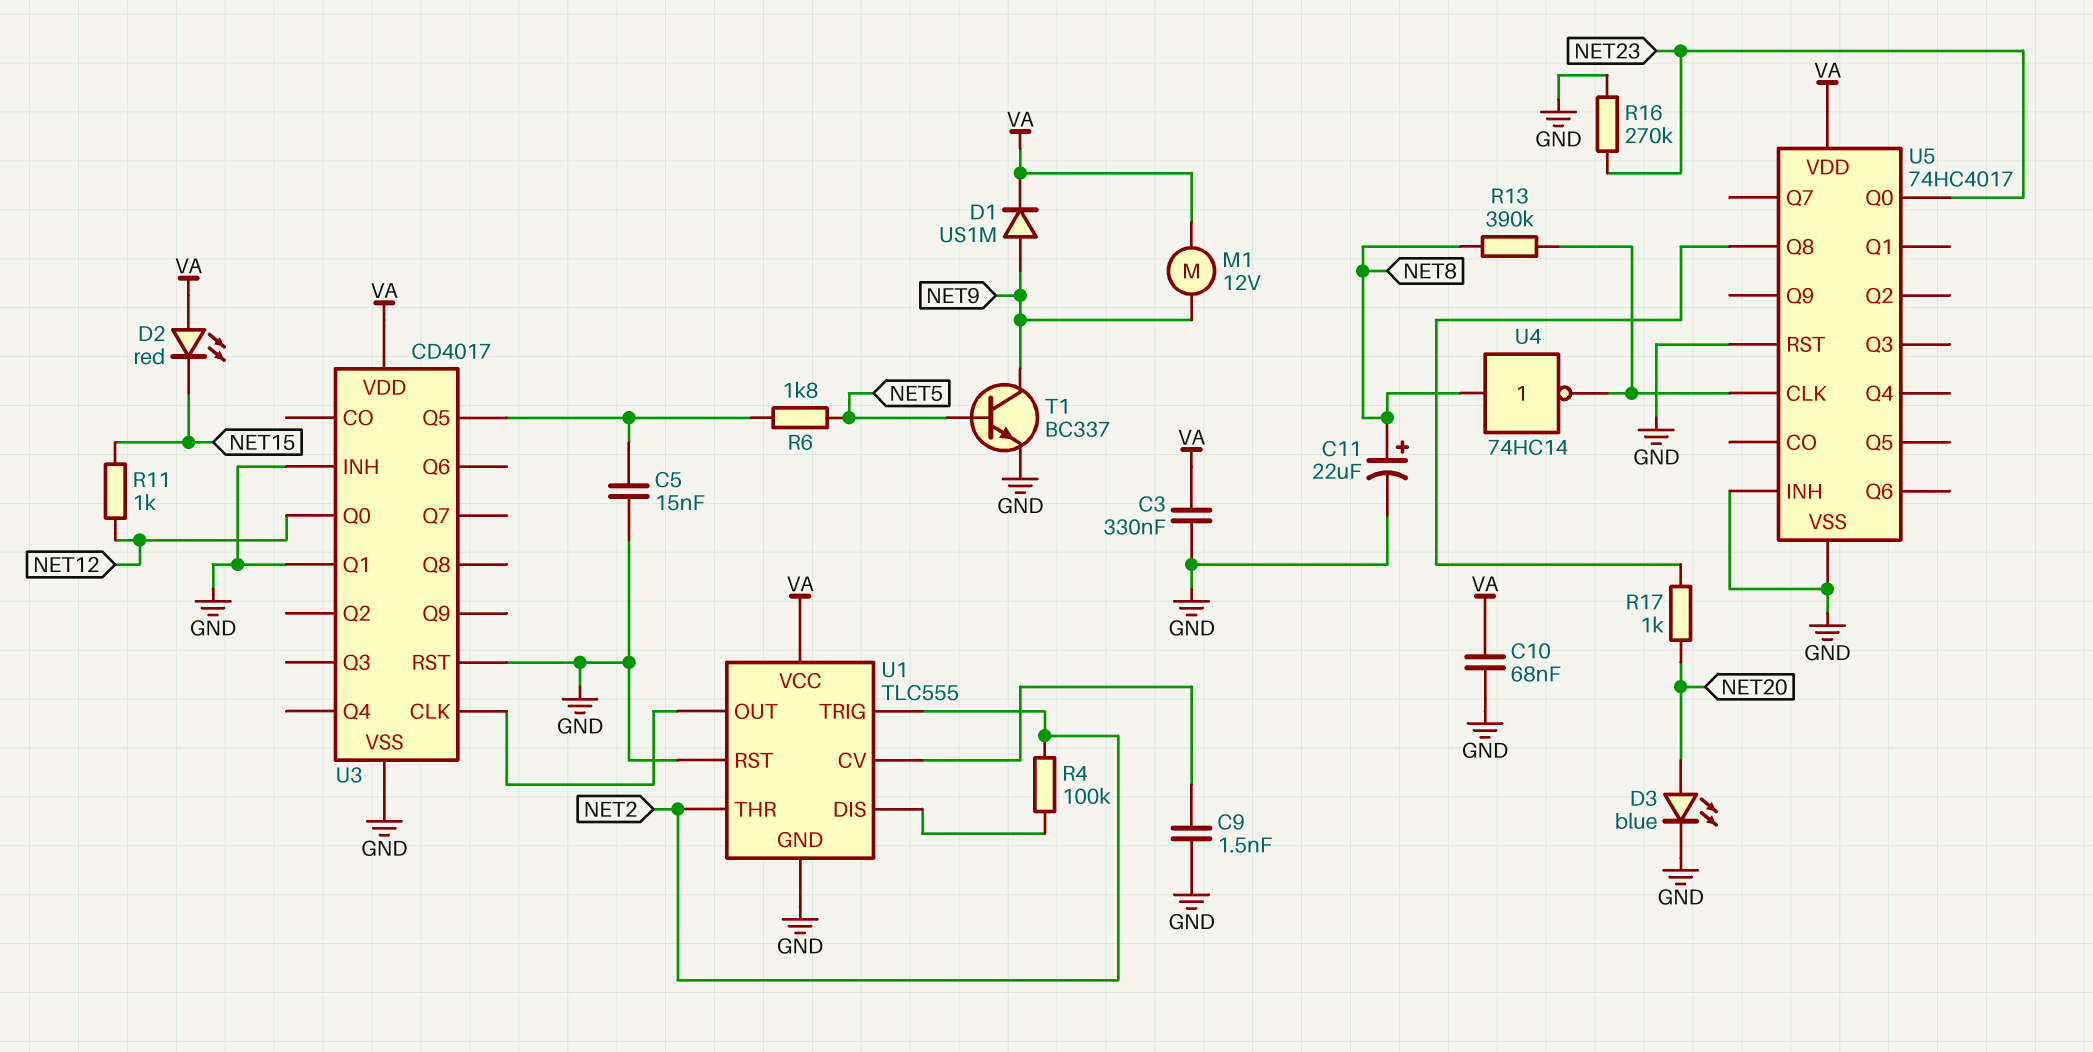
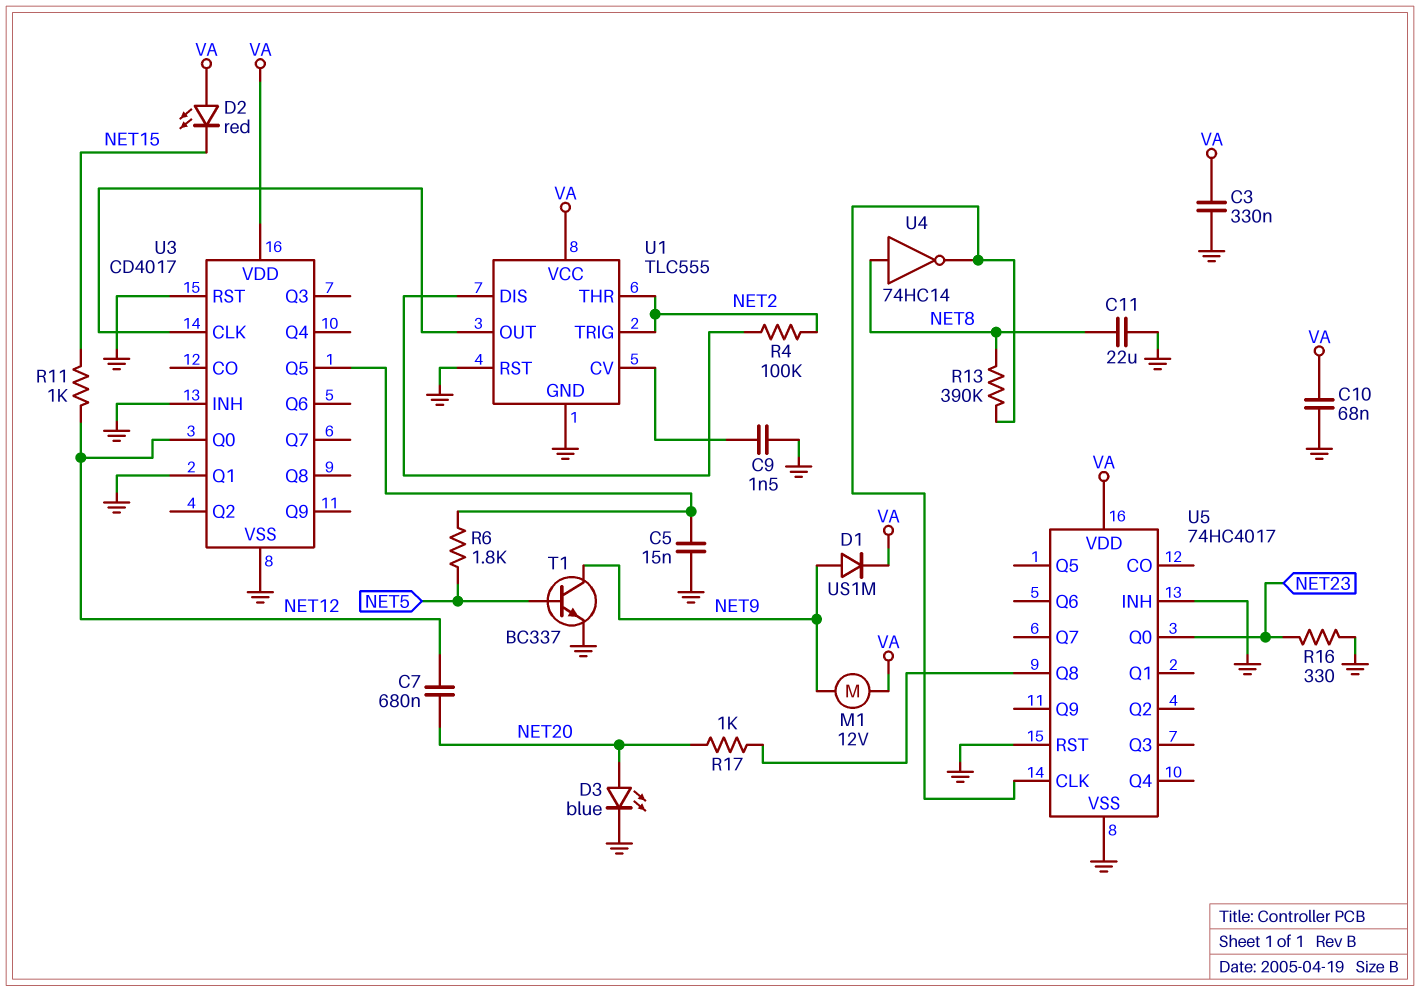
C7: none -> 680nF (NET12, NET20)
C11: 22uF (plus NET8, minus GND) -> 22uF (GND, NET8)
R16: 270k (GND, NET23) -> 330 (GND, NET23)

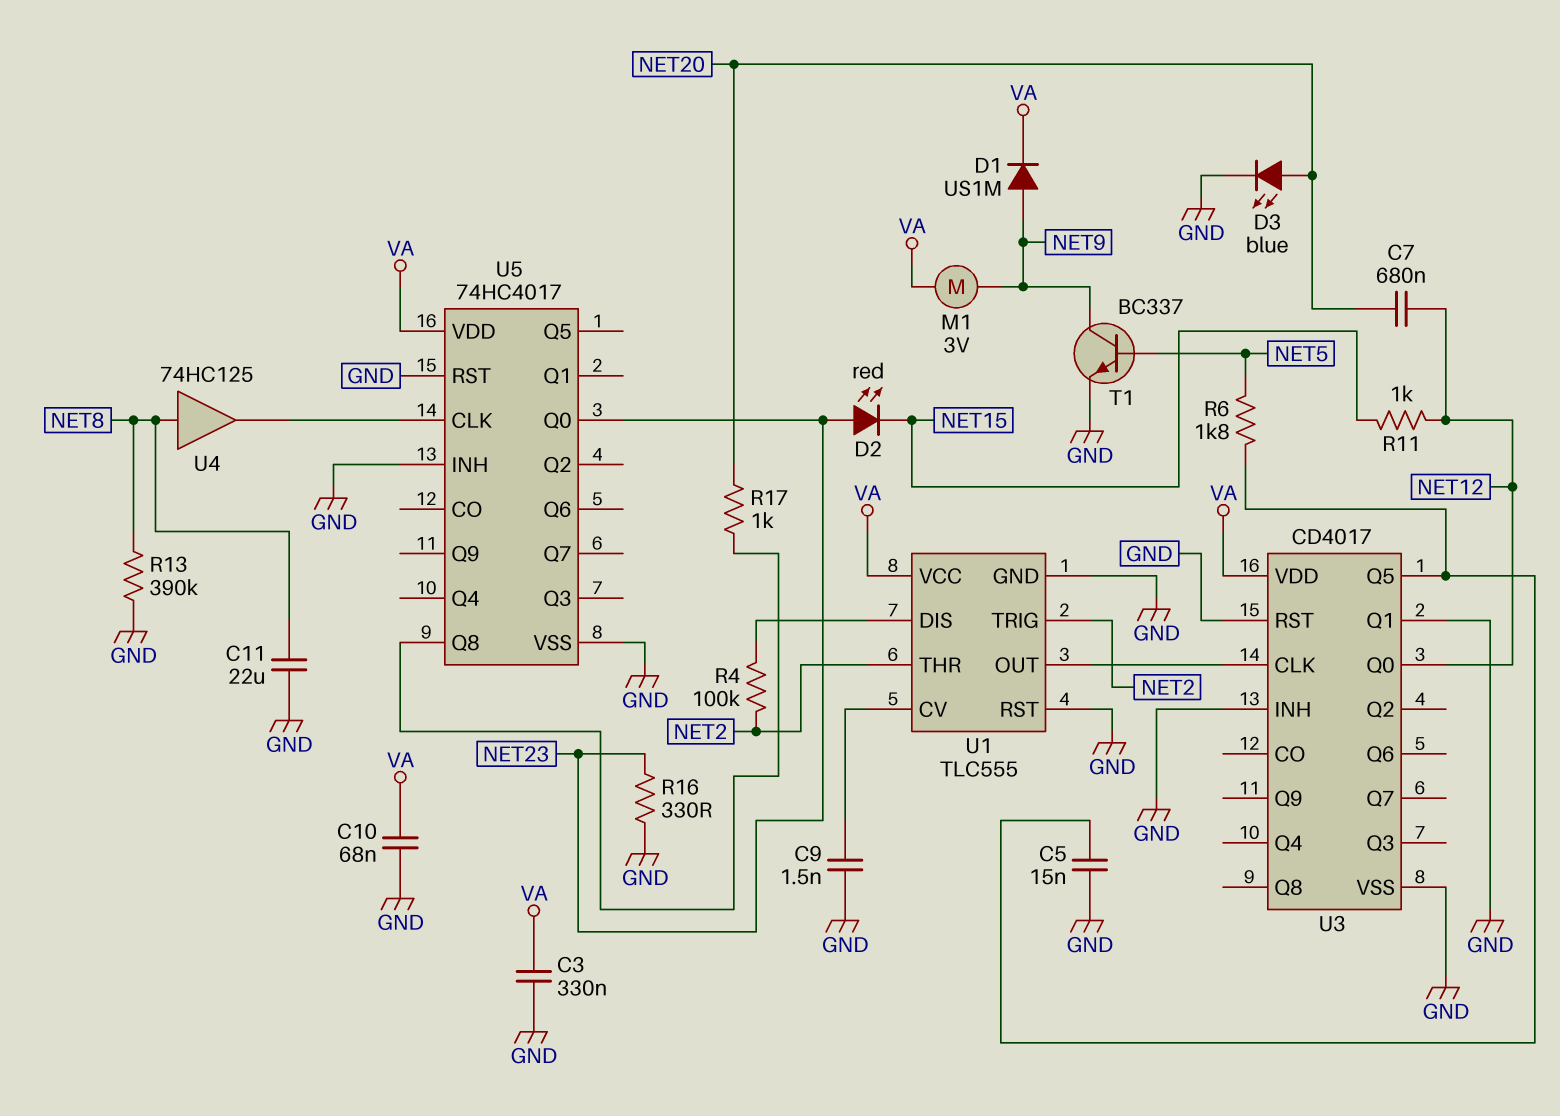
D2: LED red (A VA, K NET15) -> LED red (A NET23, K NET15)
M1: motor 12V (NET9, VA) -> motor 3V (NET9, VA)
R13: 390k (NET8, U5/CLK) -> 390k (GND, NET8)
U4: NOT 74HC14 (in NET8, out U5/CLK) -> buffer 74HC125 (in NET8, out U5/CLK)

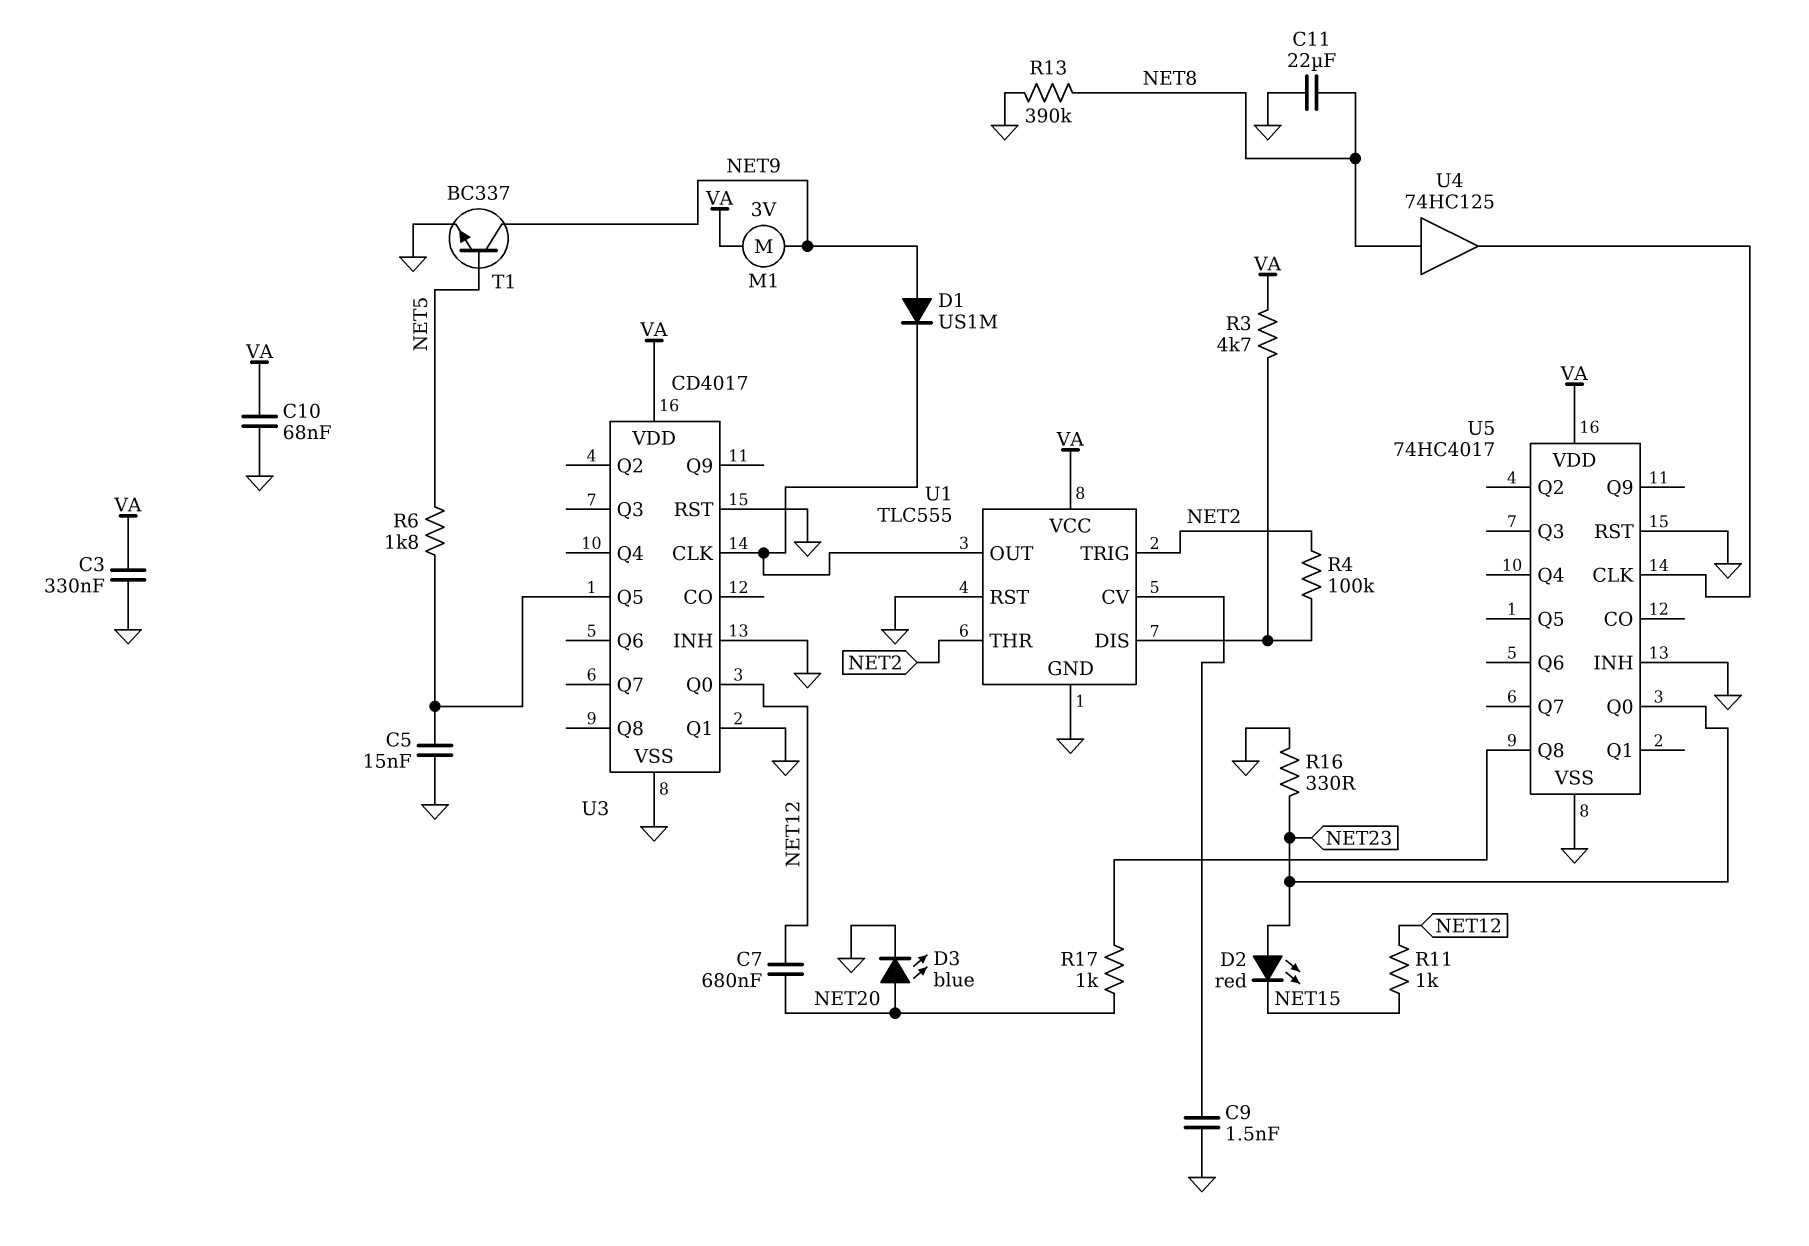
D1: diode US1M (A NET9, K VA) -> diode US1M (A NET9, K U1/OUT)
R3: none -> 4.7k (U1/DIS, VA)

